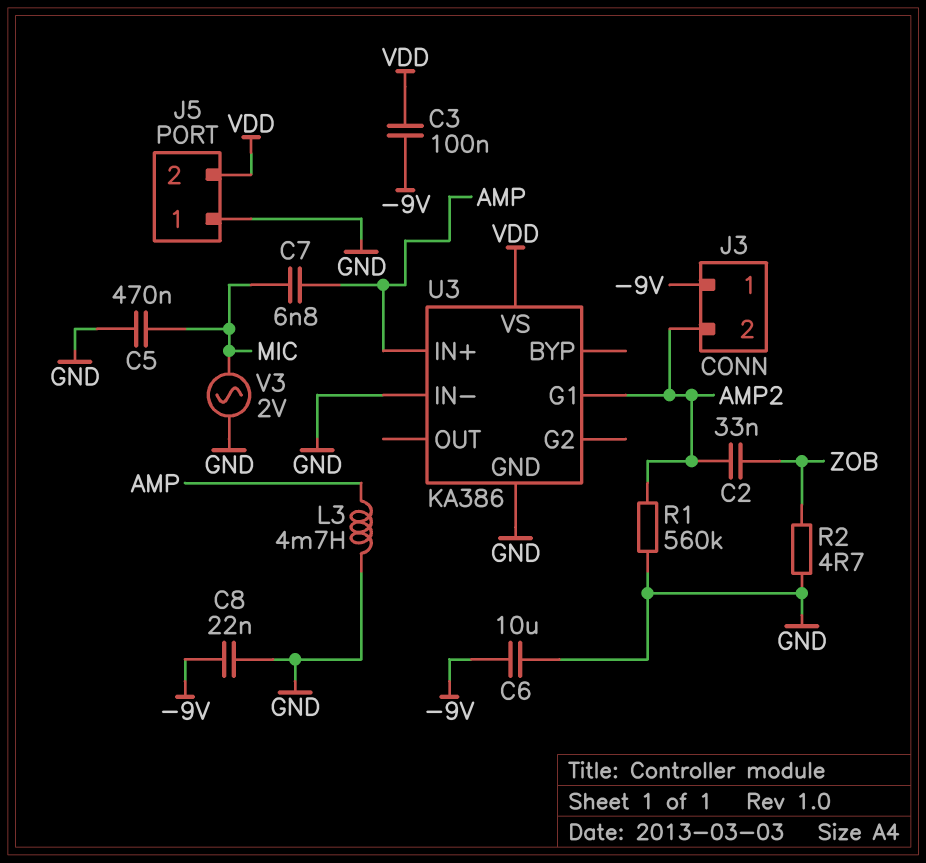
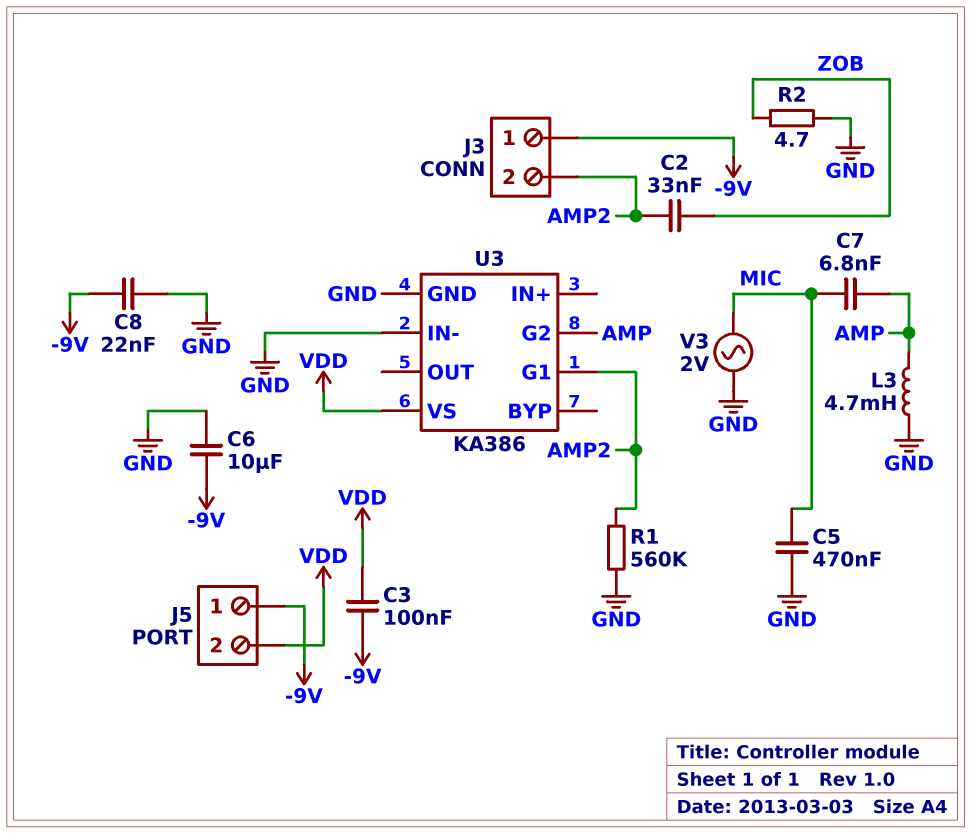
J5 pin 1: GND -> -9V
U3 pin G2: none -> AMP
U3 pin IN+: AMP -> none

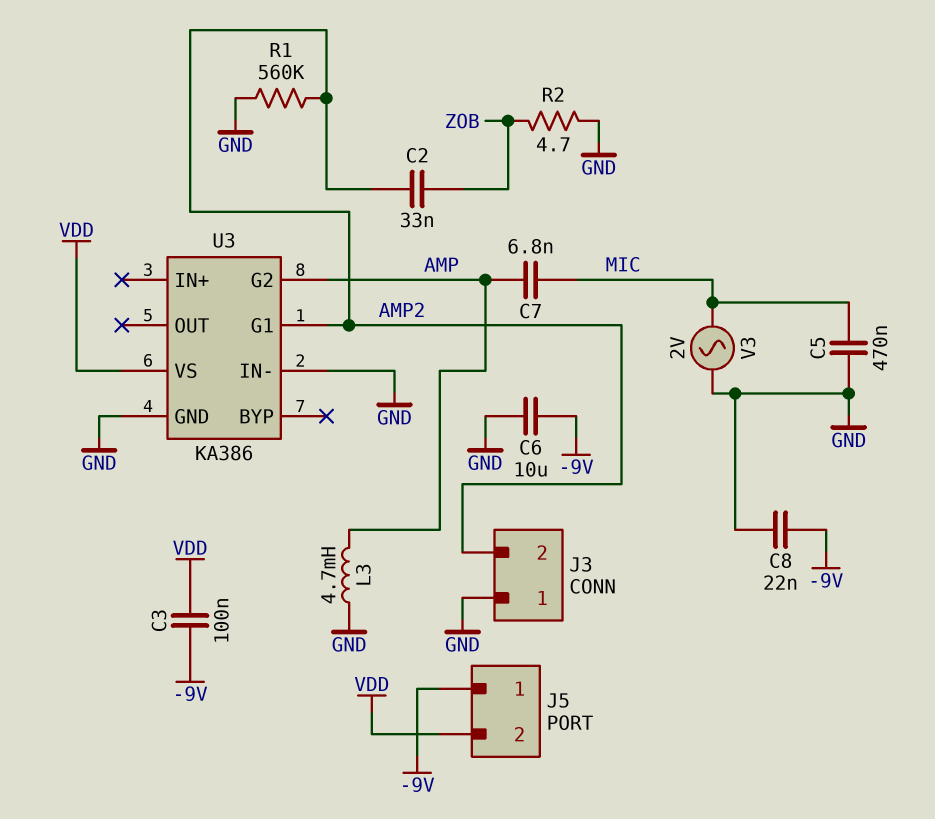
J3 pin 1: -9V -> GND

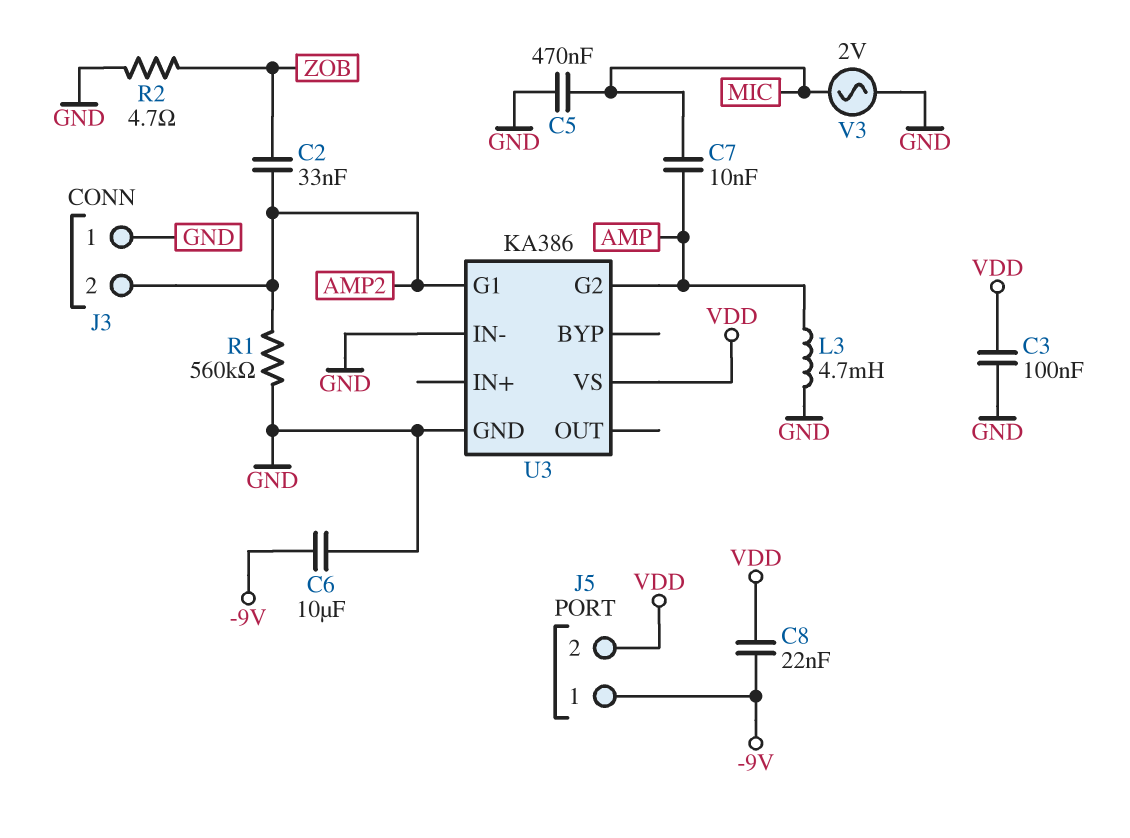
C3: 100nF (-9V, VDD) -> 100nF (GND, VDD)
C7: 6.8nF (AMP, MIC) -> 10nF (AMP, MIC)
C8: 22nF (-9V, GND) -> 22nF (-9V, VDD)

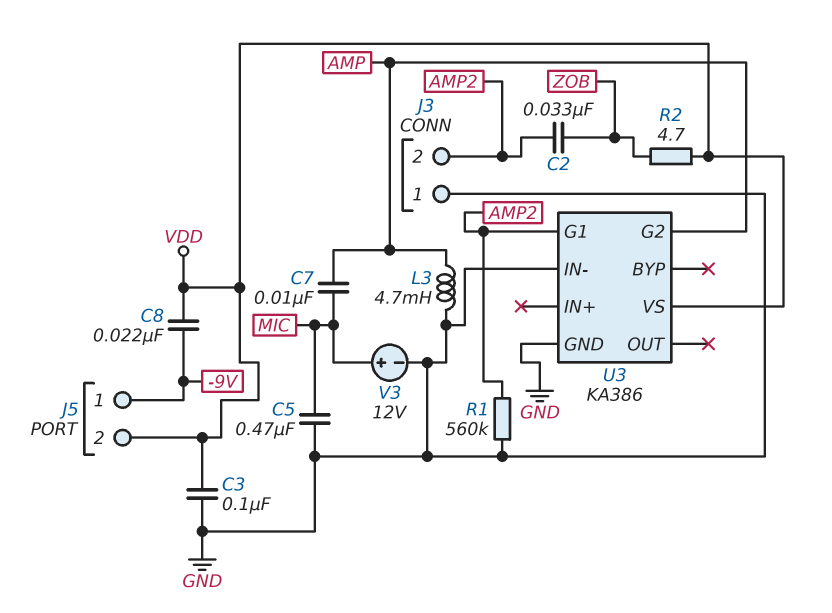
C6: 10uF (-9V, GND) -> none
R2: 4.7 (GND, ZOB) -> 4.7 (VDD, ZOB)
V3: AC 2V (GND, MIC) -> 12V (plus MIC, minus GND)

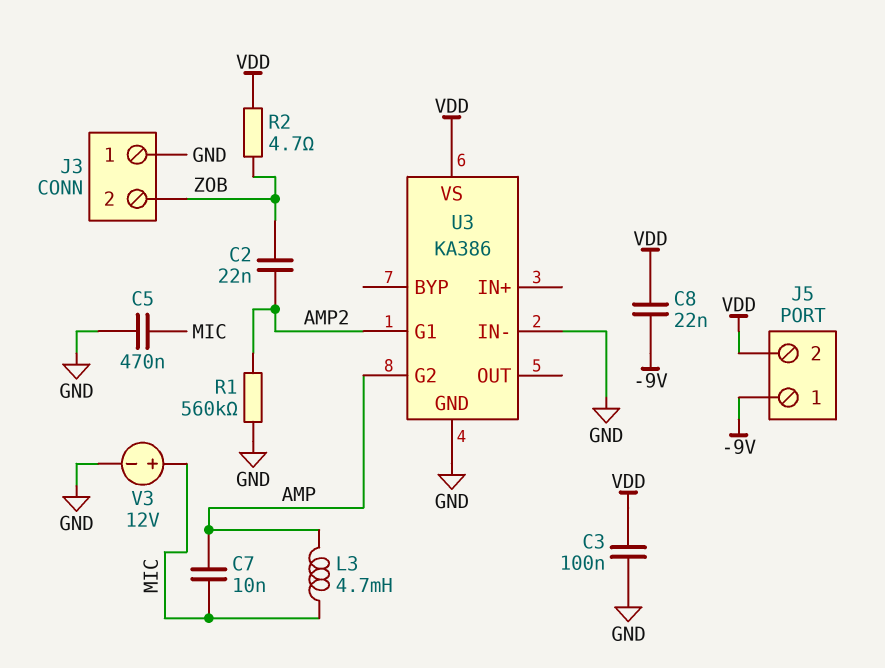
C2: 33nF (AMP2, ZOB) -> 22nF (AMP2, ZOB)
J3 pin 2: AMP2 -> ZOB
L3: 4.7mH (AMP, GND) -> 4.7mH (AMP, MIC)

